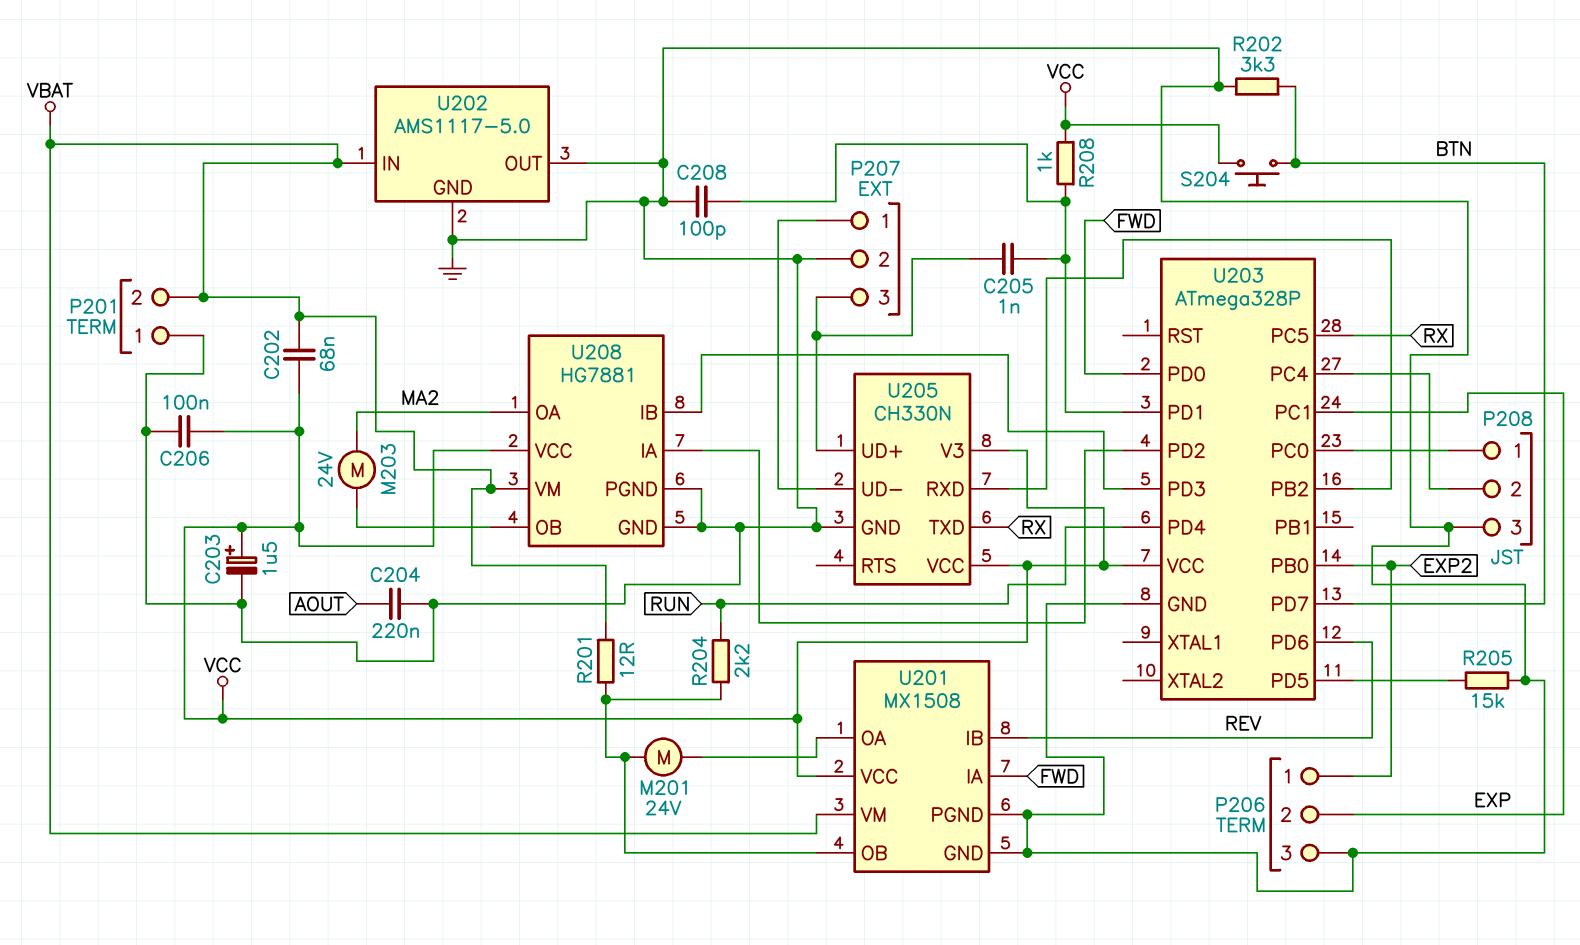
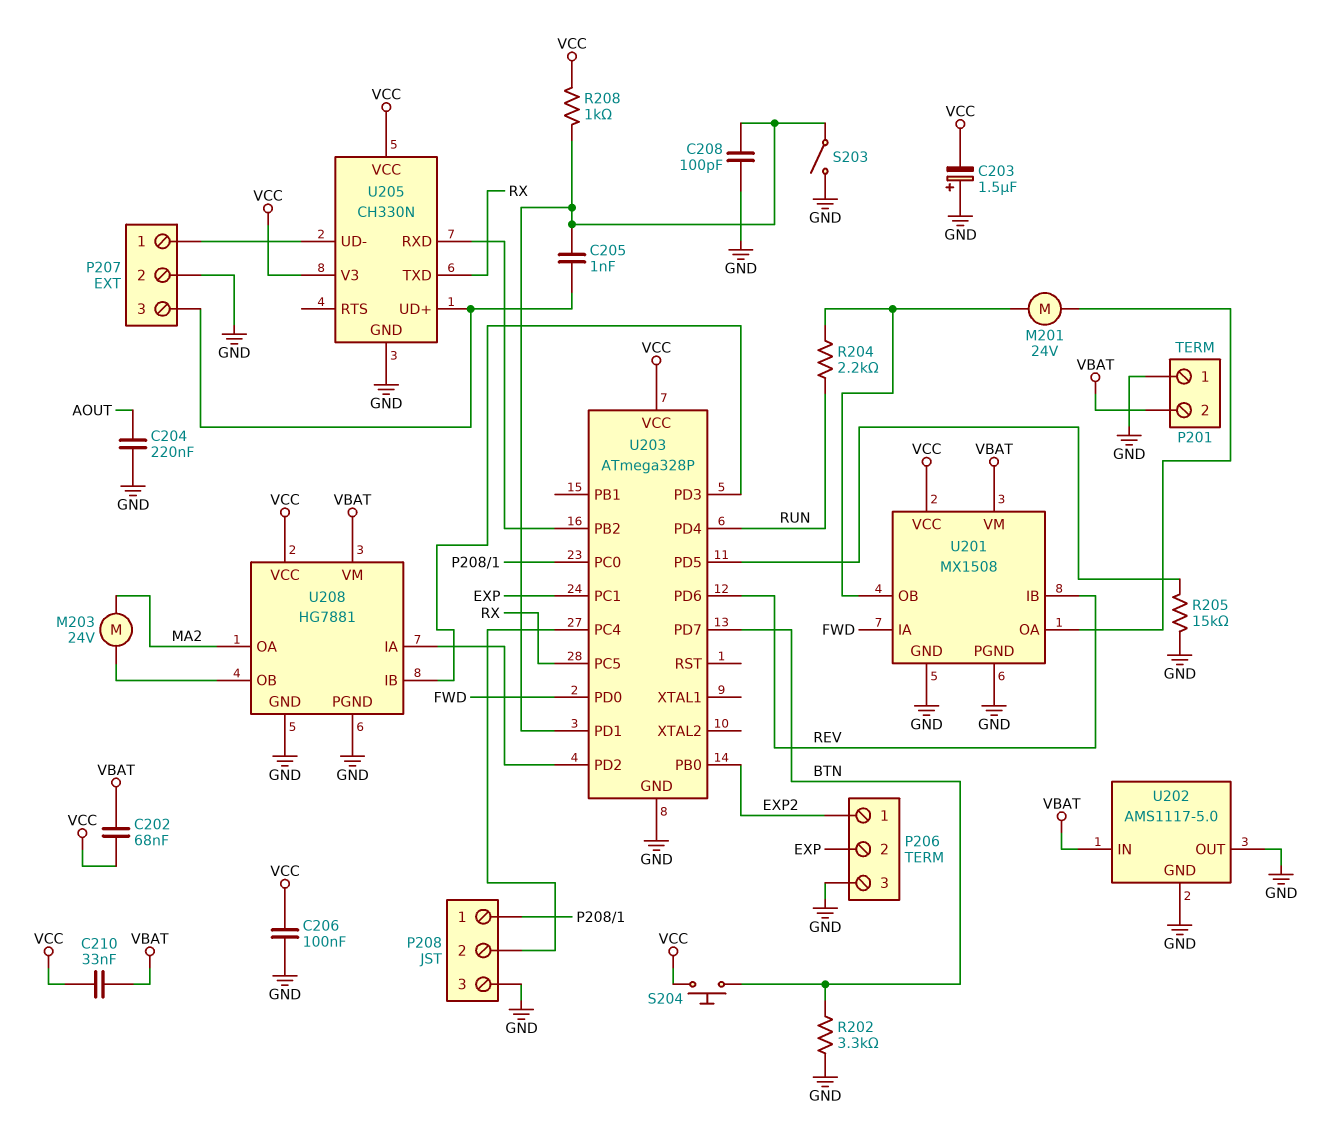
C203: 1.5uF (plus VCC, minus GND) -> 1.5uF (plus GND, minus VCC)
C210: none -> 33nF (VBAT, VCC)
R201: 12 (U201/OB, VBAT) -> none
S203: none -> switch (GND, U203/PD1)

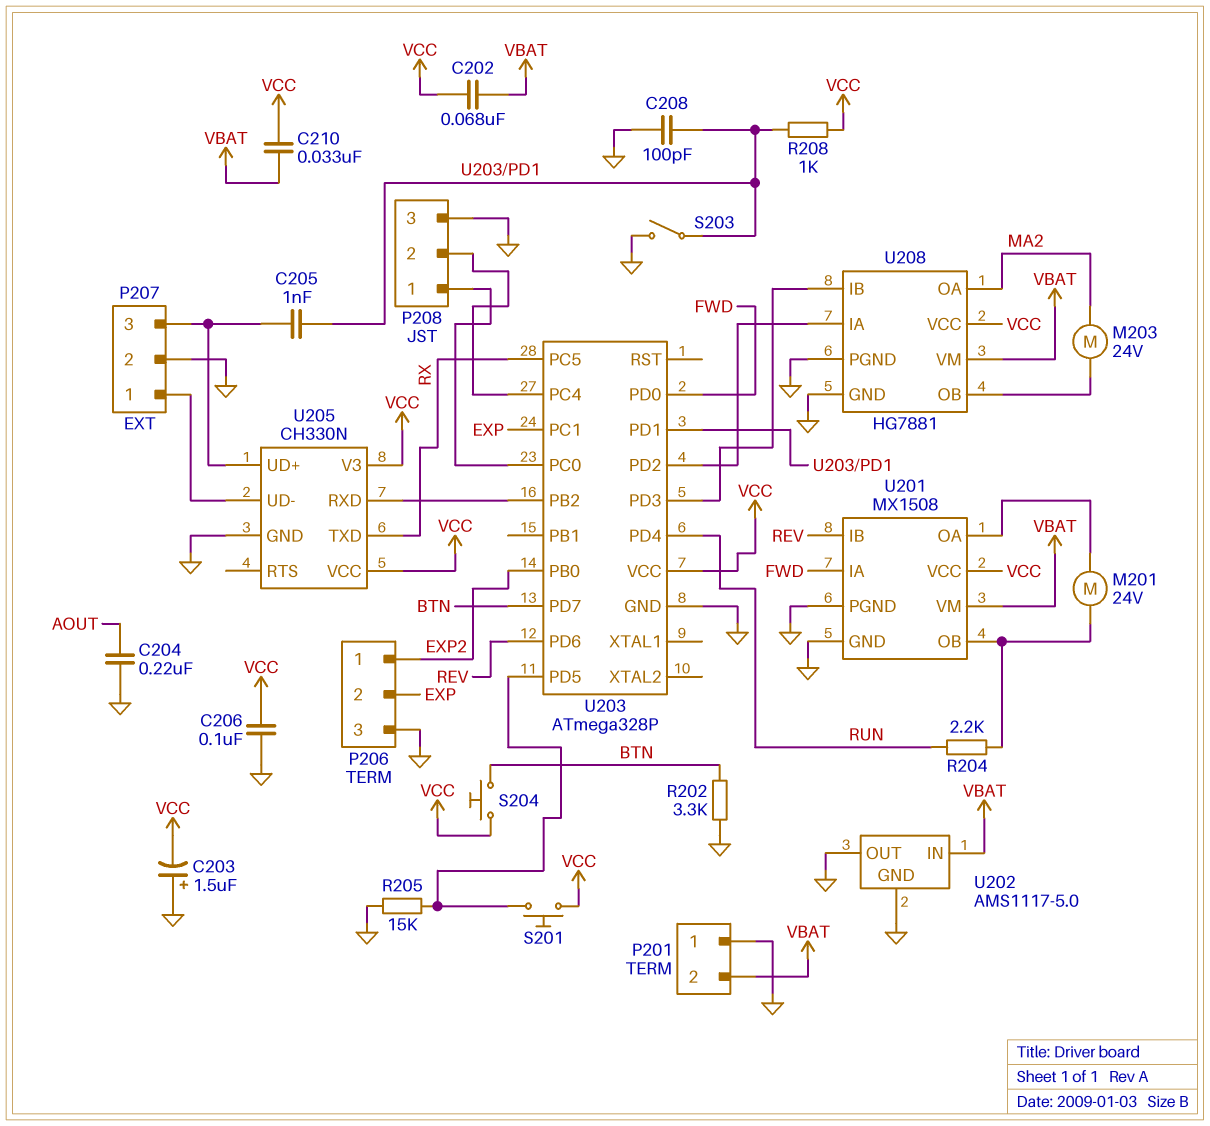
S201: none -> button (U203/PD5, VCC)

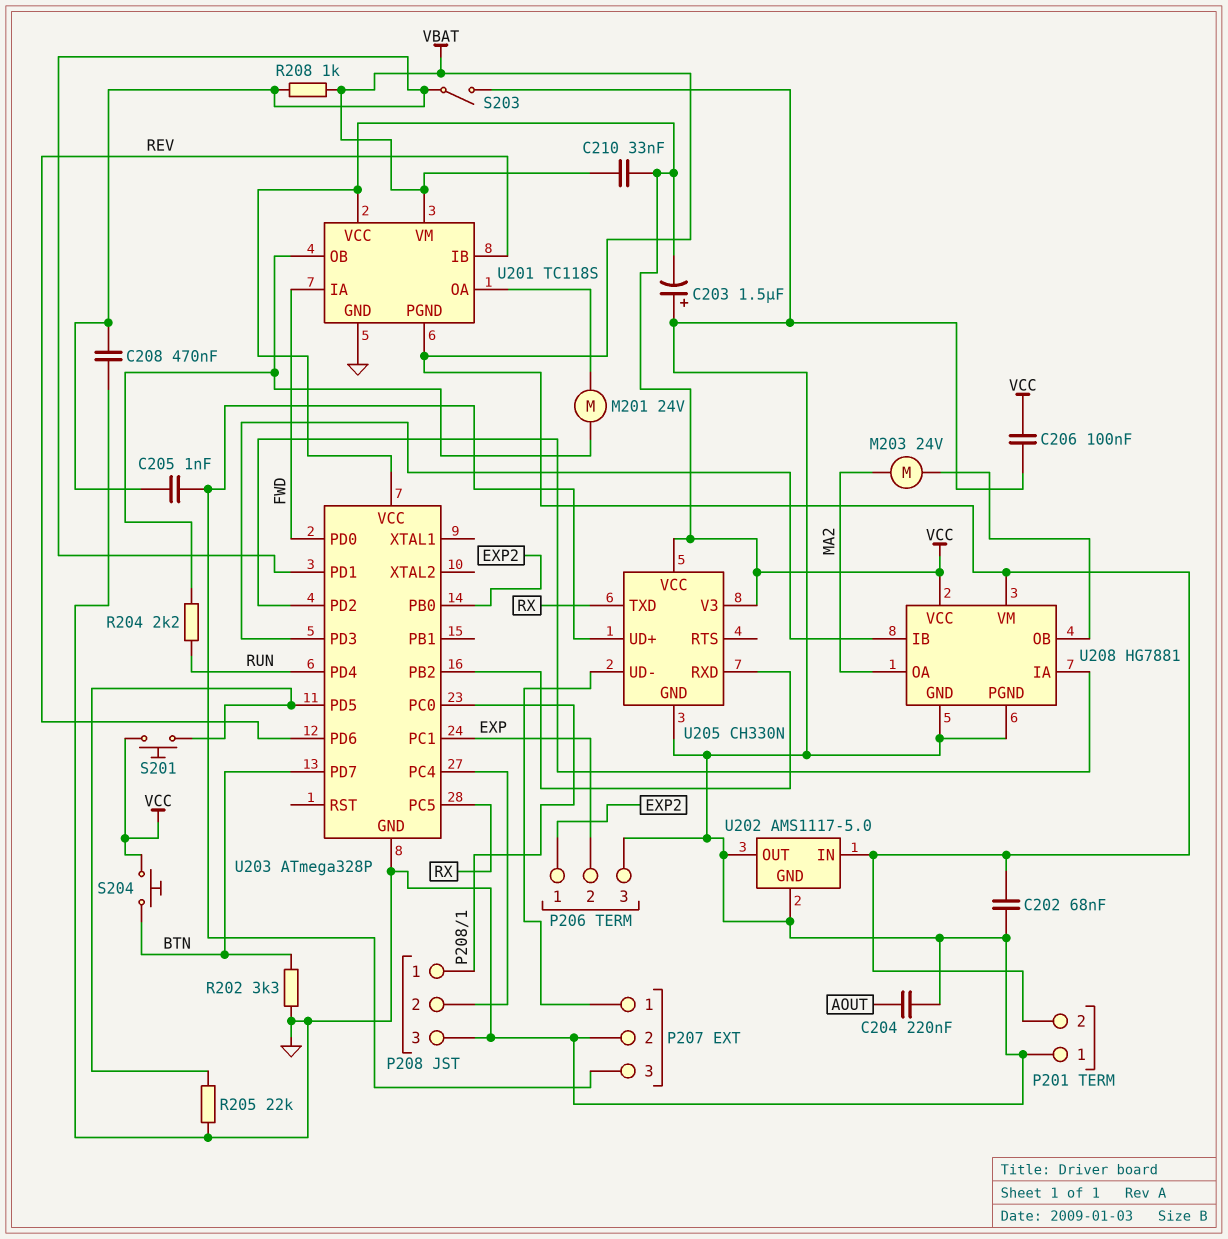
C202: 68nF (VBAT, VCC) -> 68nF (GND, VBAT)
C208: 100pF (GND, U203/PD1) -> 470nF (GND, U203/PD1)
R205: 15k (GND, U203/PD5) -> 22k (GND, U203/PD5)
R208: 1k (U203/PD1, VCC) -> 1k (U203/PD1, VBAT)
U201: MX1508 -> TC118S
U201 pin PGND: GND -> VBAT

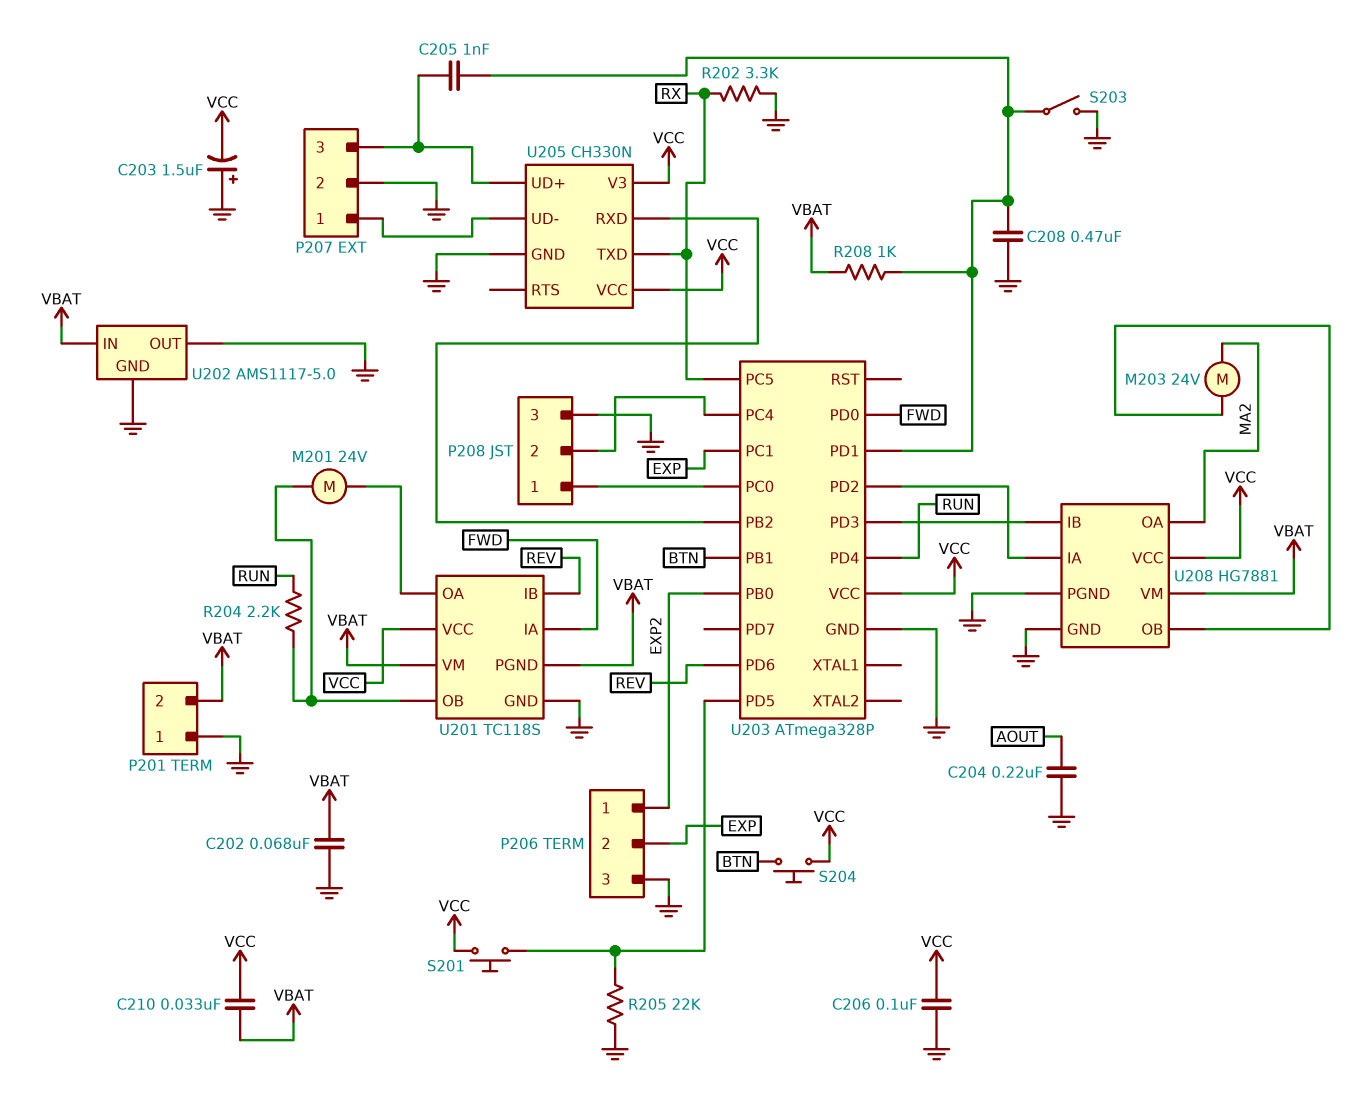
R202: 3.3k (BTN, GND) -> 3.3k (GND, RX)
U203 pin PB1: none -> BTN
U203 pin PD7: BTN -> none

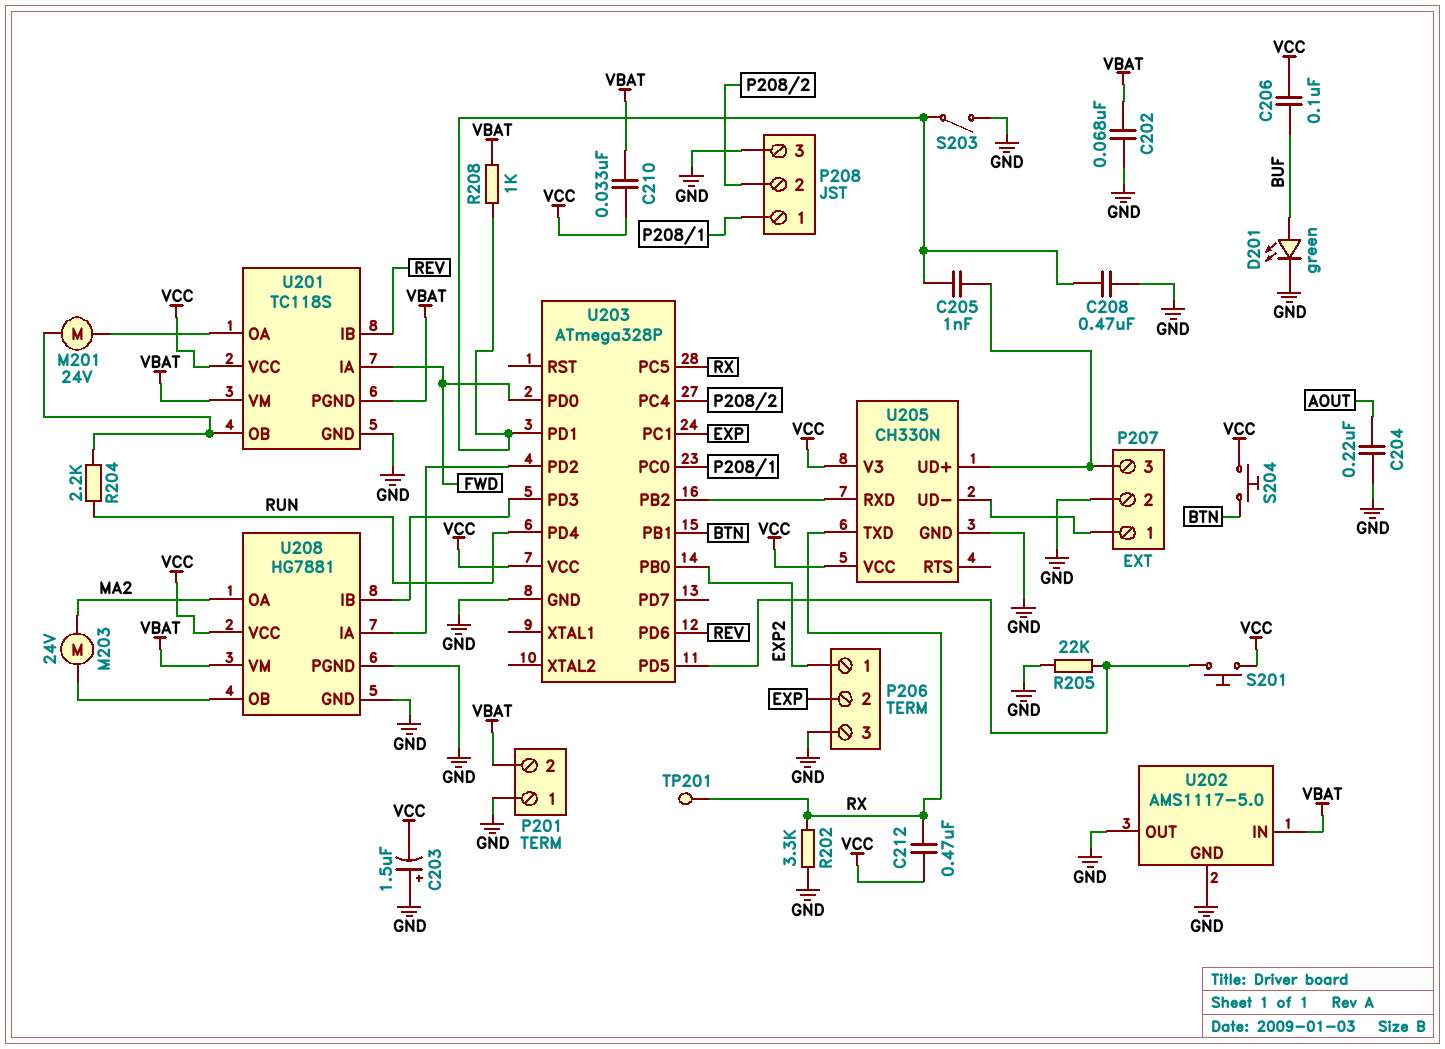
C206: 100nF (GND, VCC) -> 100nF (BUF, VCC)
C212: none -> 470nF (RX, VCC)
D201: none -> LED green (A BUF, K GND)
TP201: none -> test point (RX)

